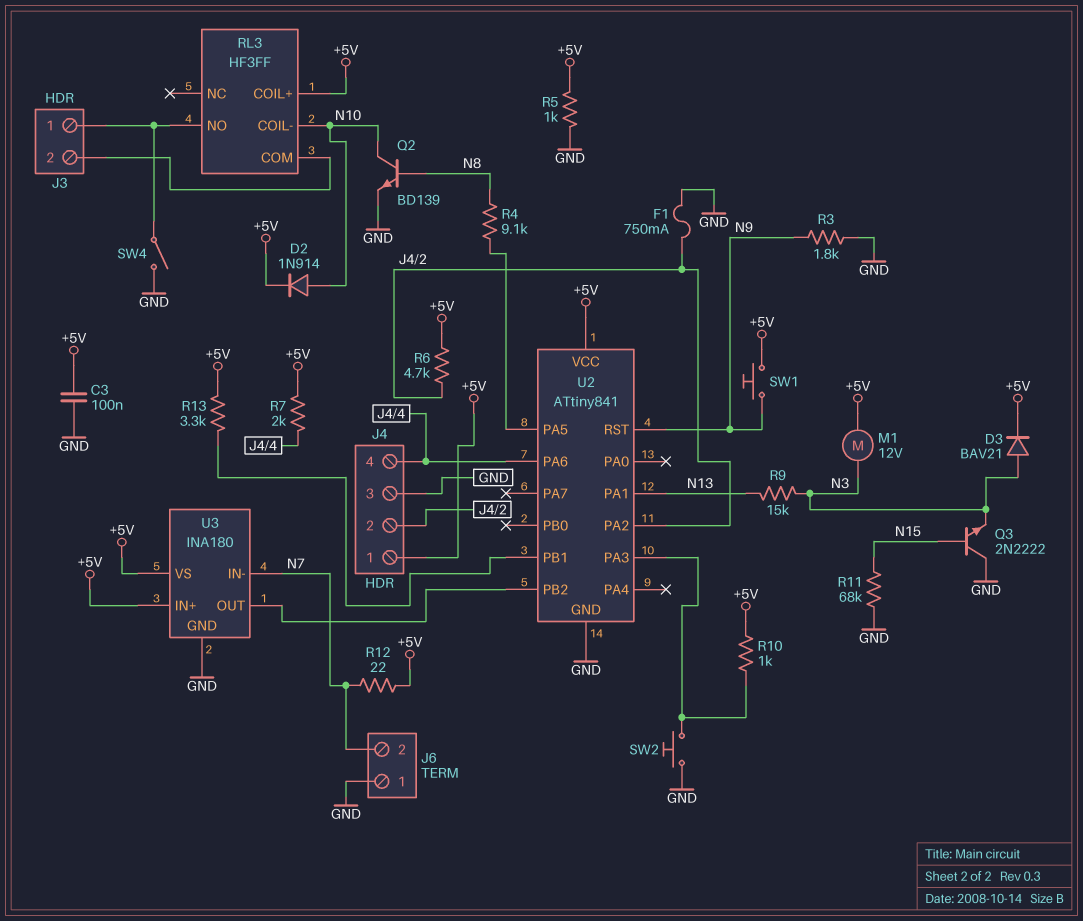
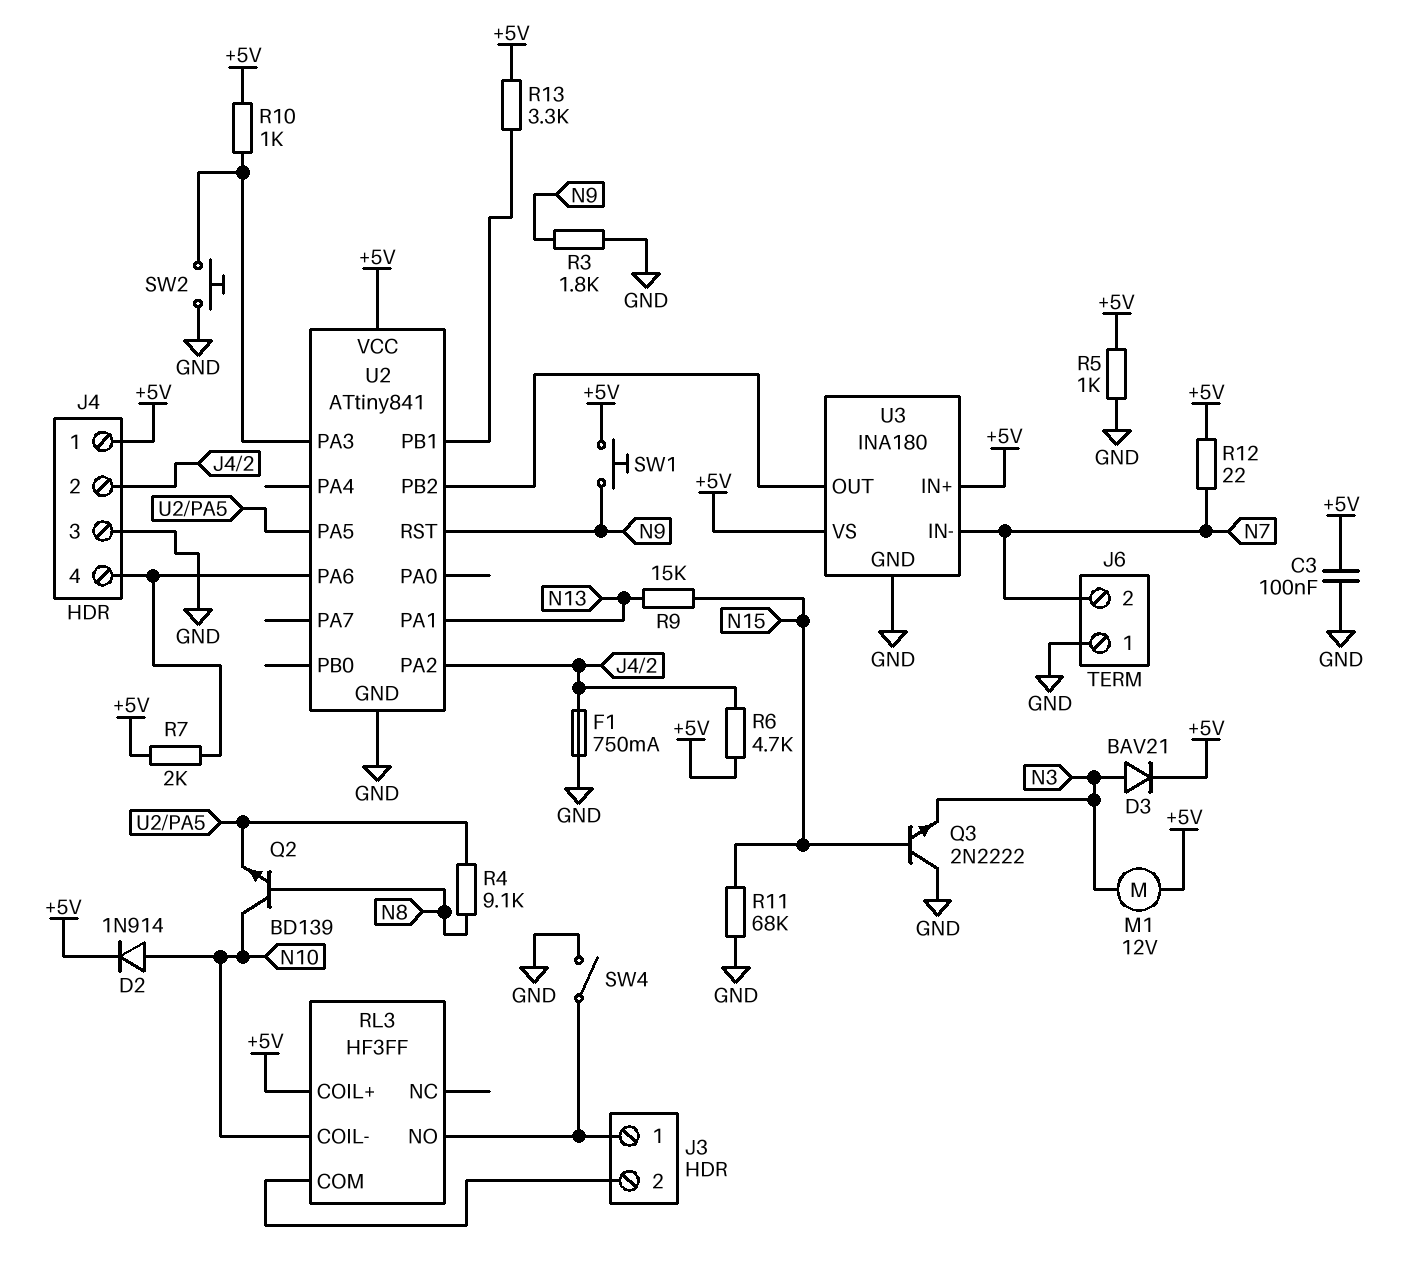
Q2: NPN BD139 (B N8, C N10, E GND) -> NPN BD139 (B N8, C N10, E U2/PA5)
R9: 15k (N3, N13) -> 15k (N13, N15)

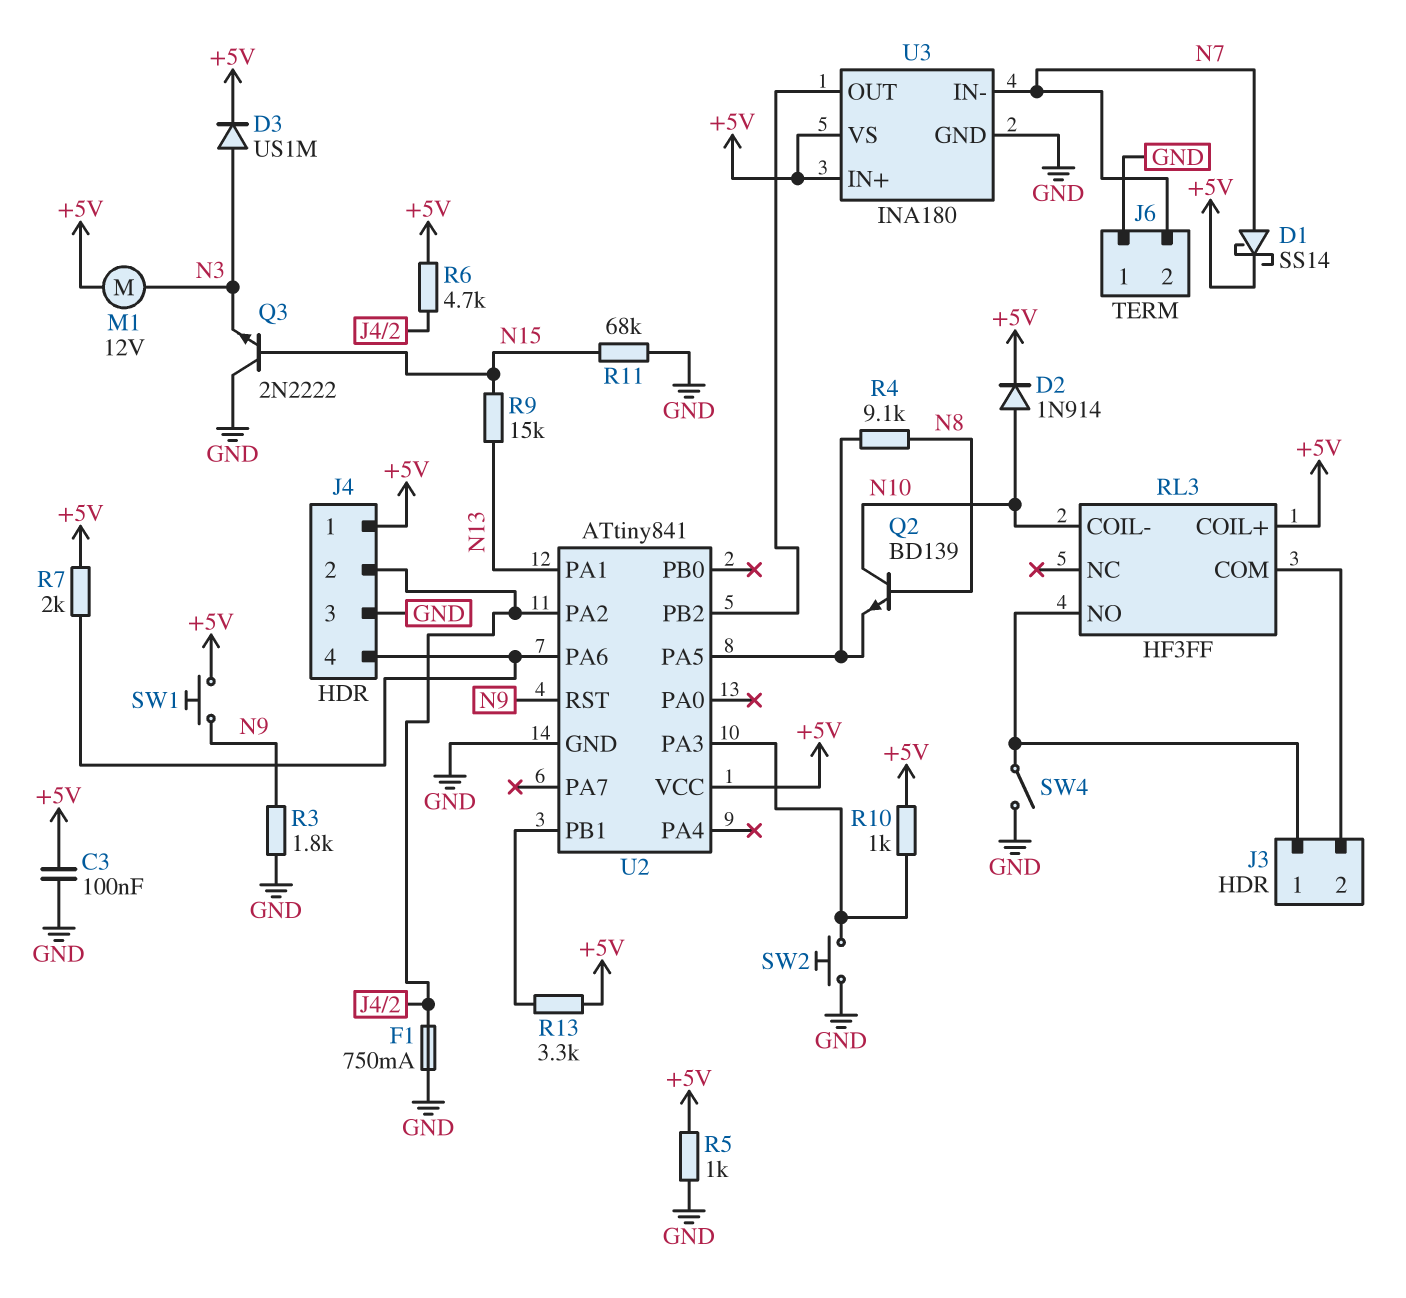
D1: none -> schottky SS14 (A N7, K +5V)
D3: diode BAV21 (A N3, K +5V) -> diode US1M (A N3, K +5V)
R12: 22 (+5V, N7) -> none

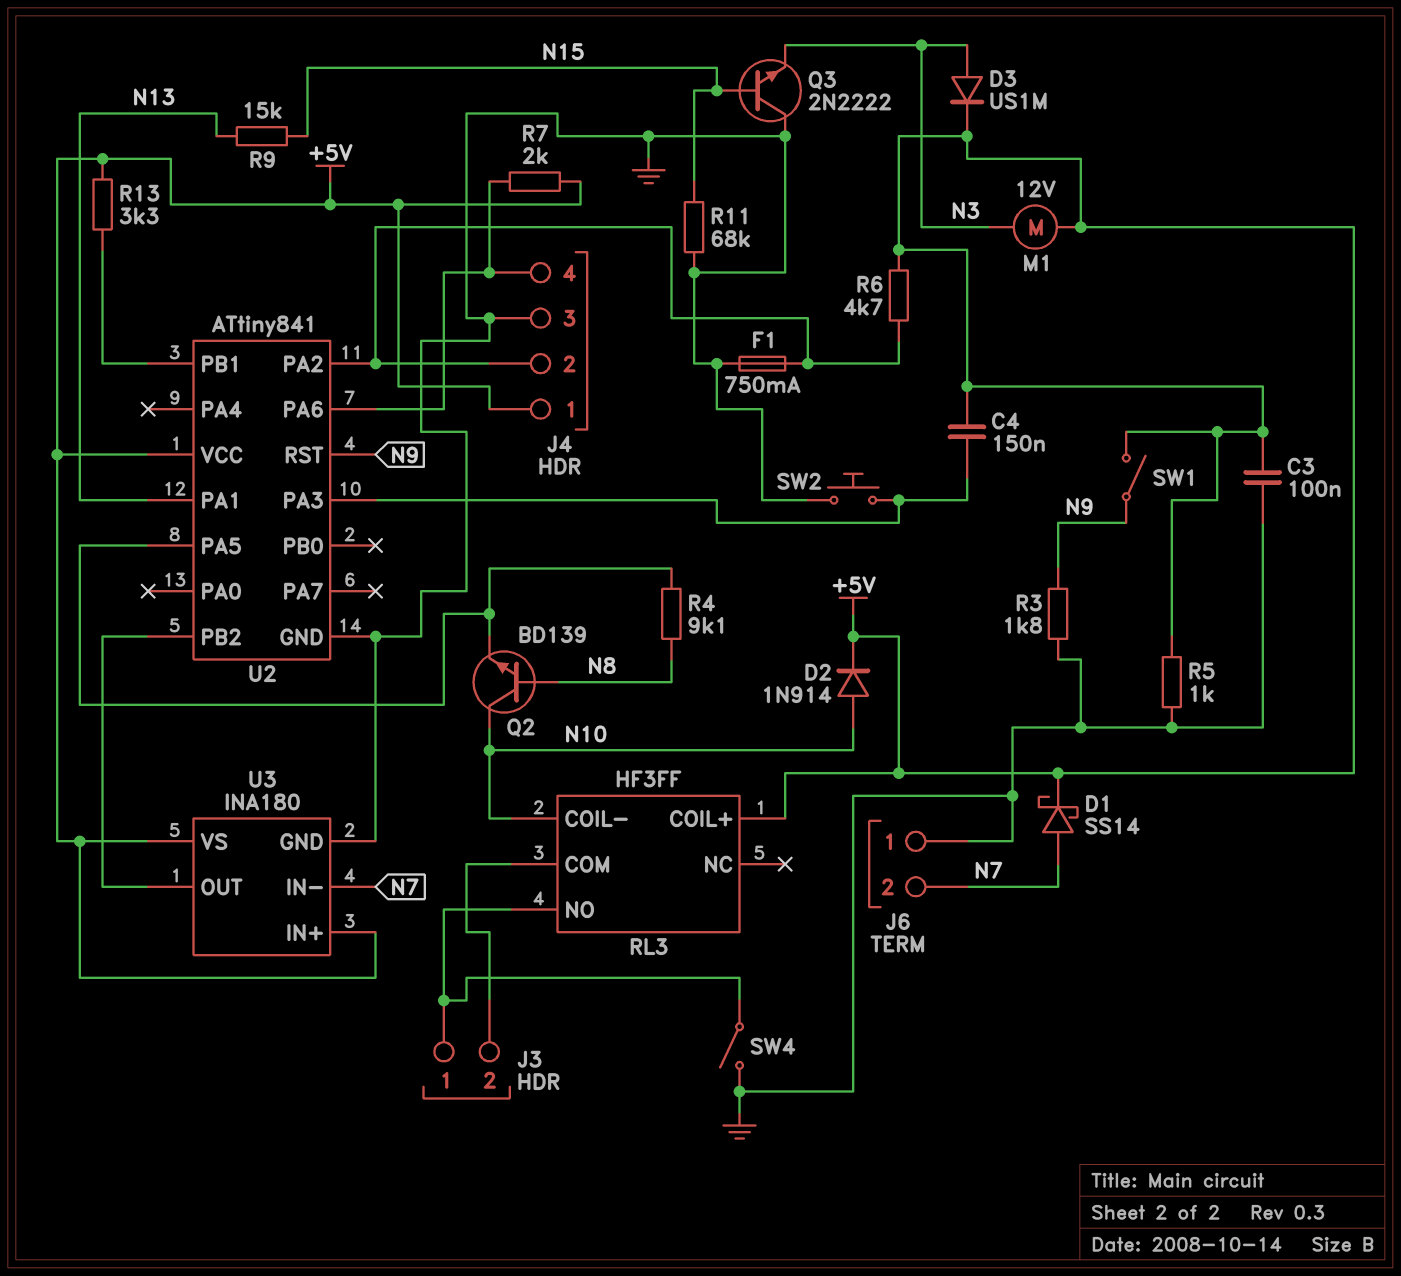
C4: none -> 150nF (+5V, U2/PA3)
R10: 1k (+5V, U2/PA3) -> none
SW1: button (+5V, N9) -> switch (+5V, N9)

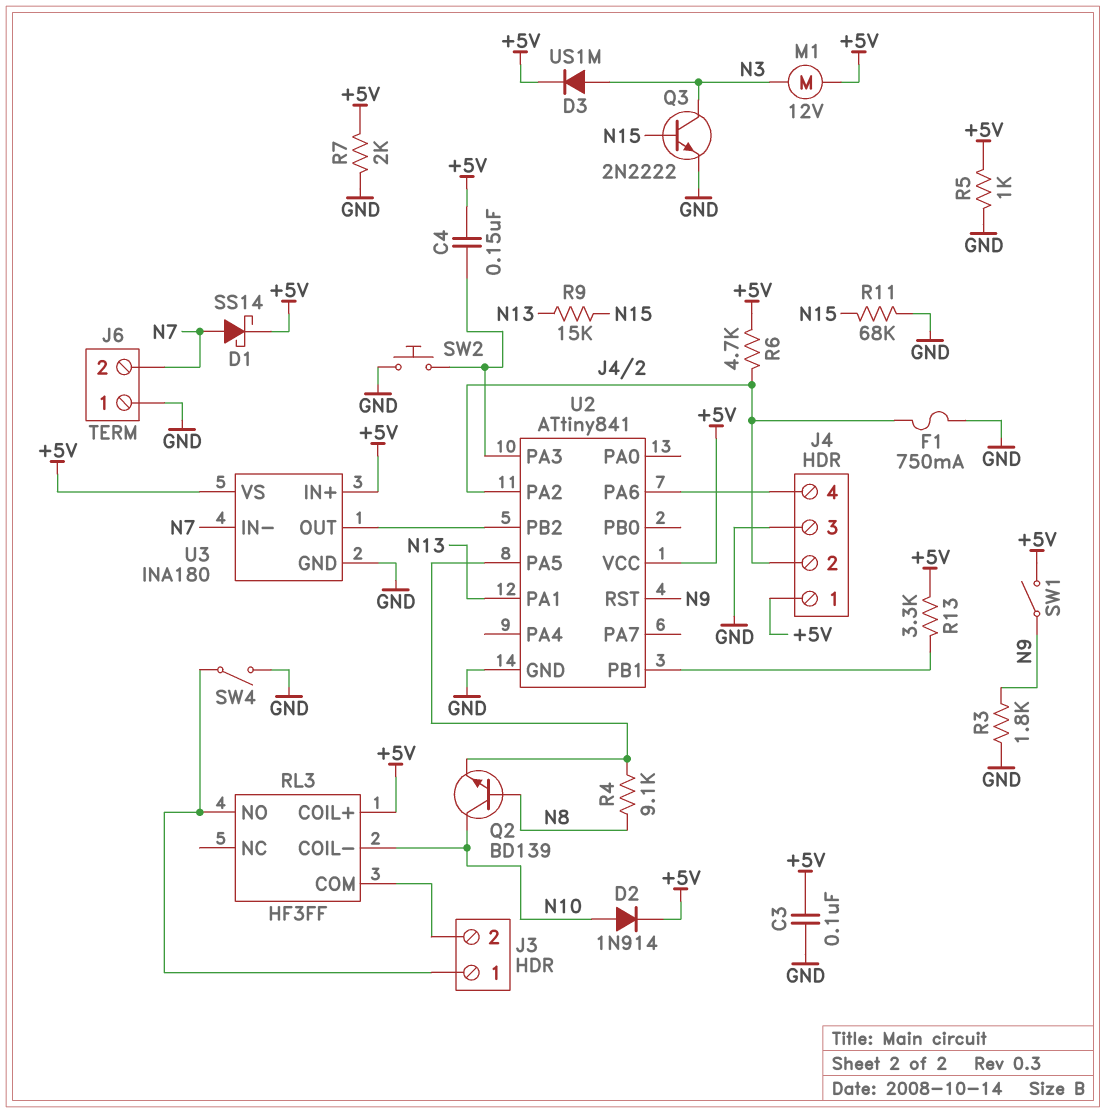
Q3: NPN 2N2222 (B N15, C GND, E N3) -> NPN 2N2222 (B N15, C N3, E GND)
R7: 2k (+5V, J4/4) -> 2k (+5V, GND)

